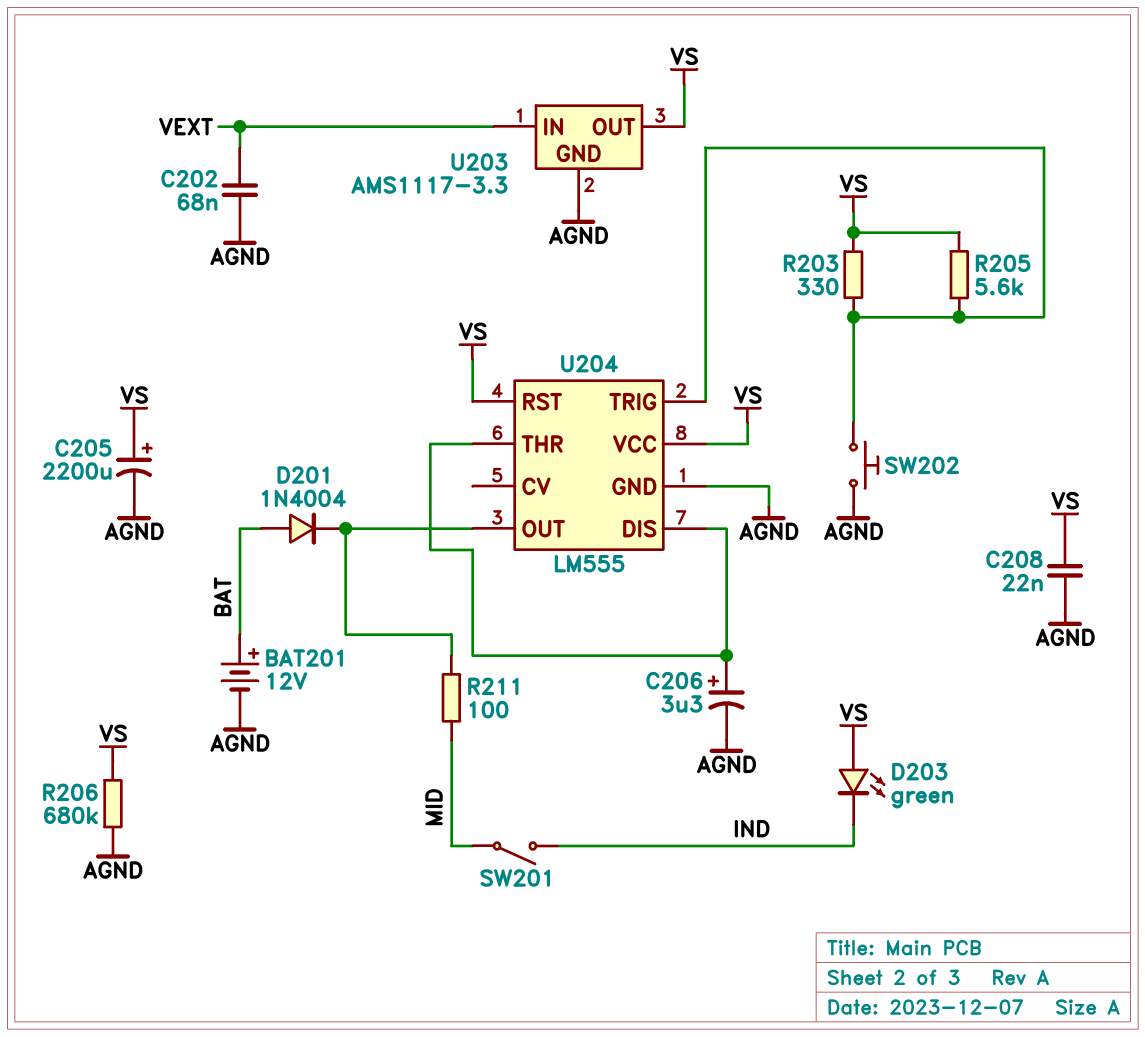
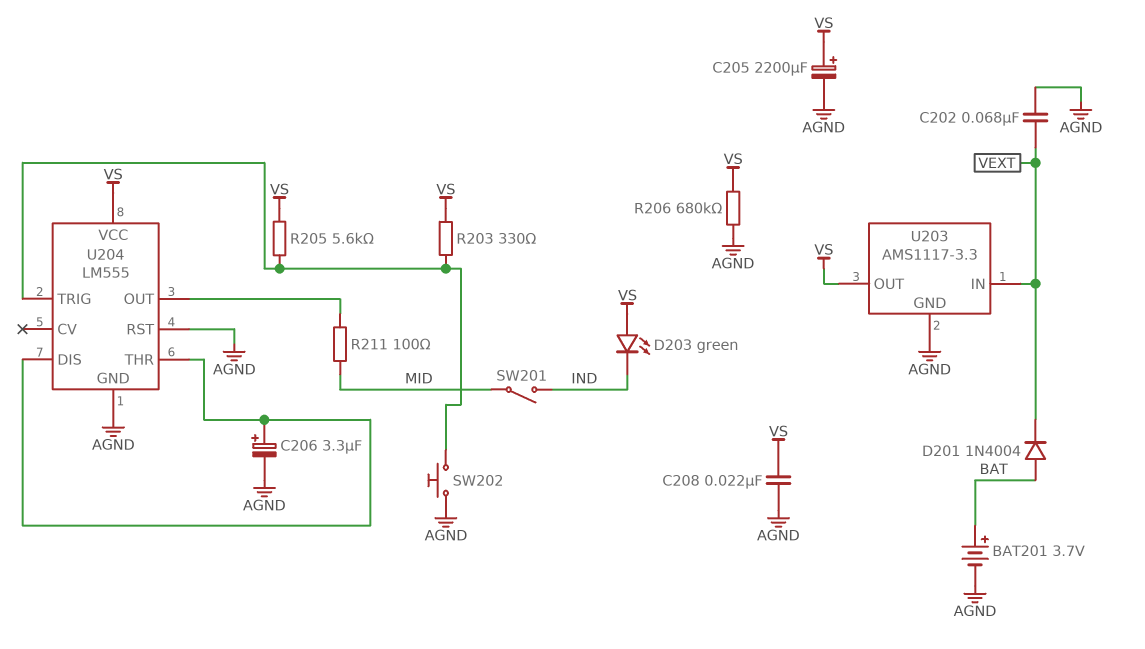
BAT201: 12V (plus BAT, minus AGND) -> 3.7V (plus BAT, minus AGND)
D201: diode 1N4004 (A BAT, K U204/OUT) -> diode 1N4004 (A BAT, K VEXT)
U204 pin RST: VS -> AGND

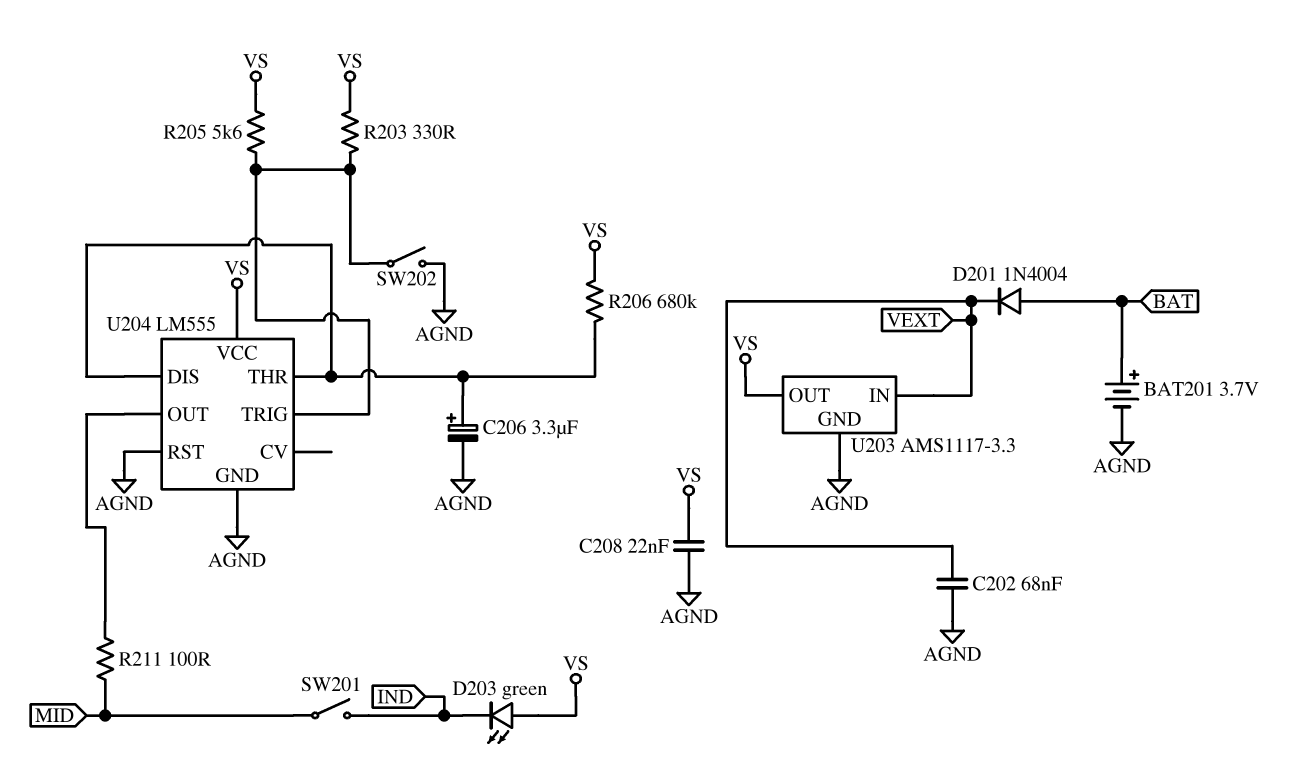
C205: 2200uF (plus VS, minus AGND) -> none
R206: 680k (AGND, VS) -> 680k (U204/DIS, VS)
SW202: button (AGND, U204/TRIG) -> switch (AGND, U204/TRIG)

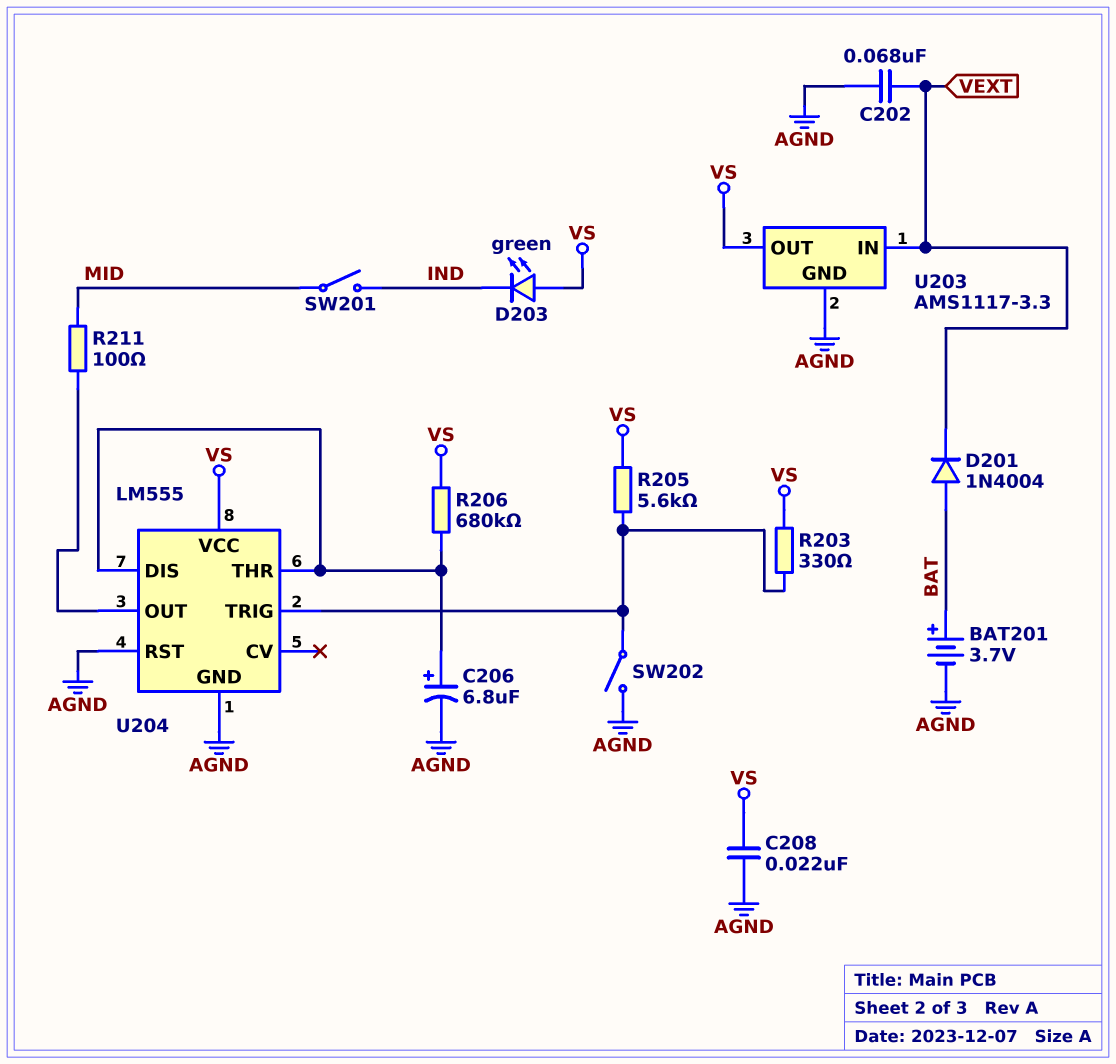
C206: 3.3uF (plus U204/DIS, minus AGND) -> 6.8uF (plus U204/DIS, minus AGND)

